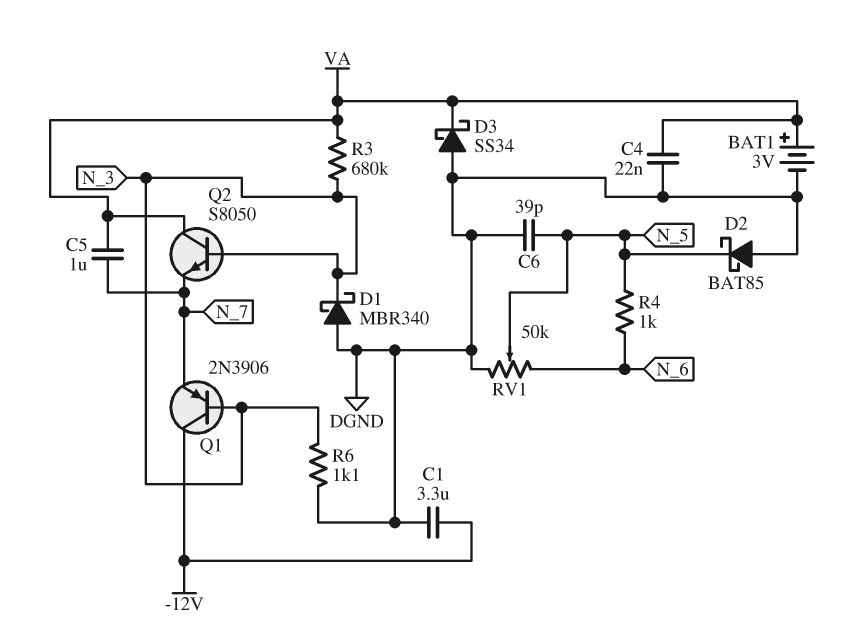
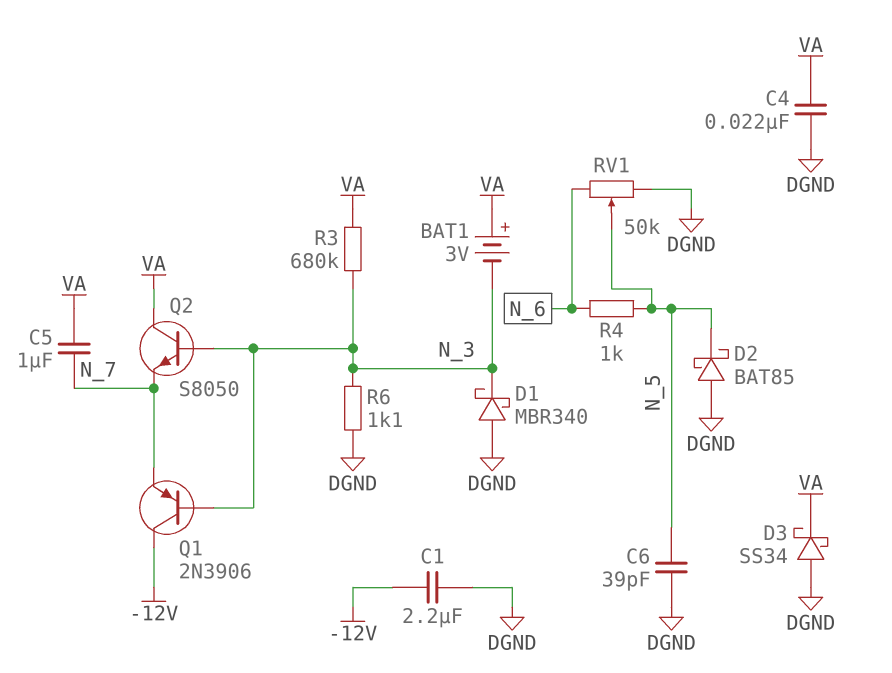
BAT1: 3V (plus VA, minus DGND) -> 3V (plus VA, minus N_3)
C1: 3.3uF (-12V, DGND) -> 2.2uF (-12V, DGND)

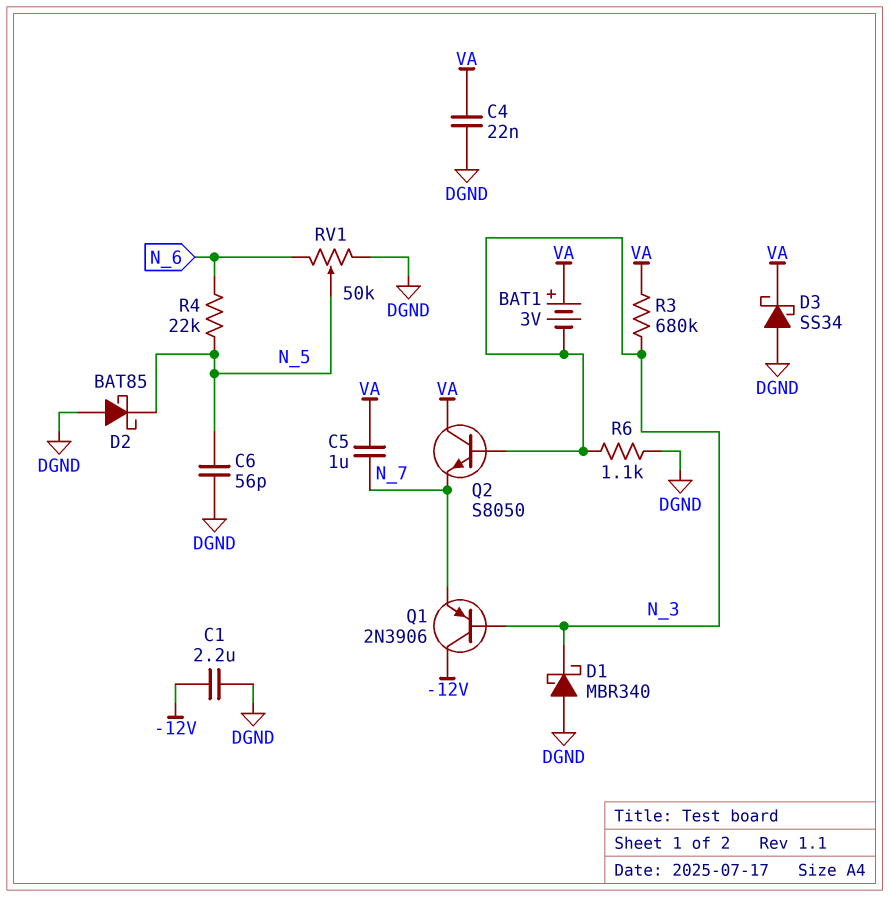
C6: 39pF (DGND, N_5) -> 56pF (DGND, N_5)
R4: 1k (N_5, N_6) -> 22k (N_5, N_6)

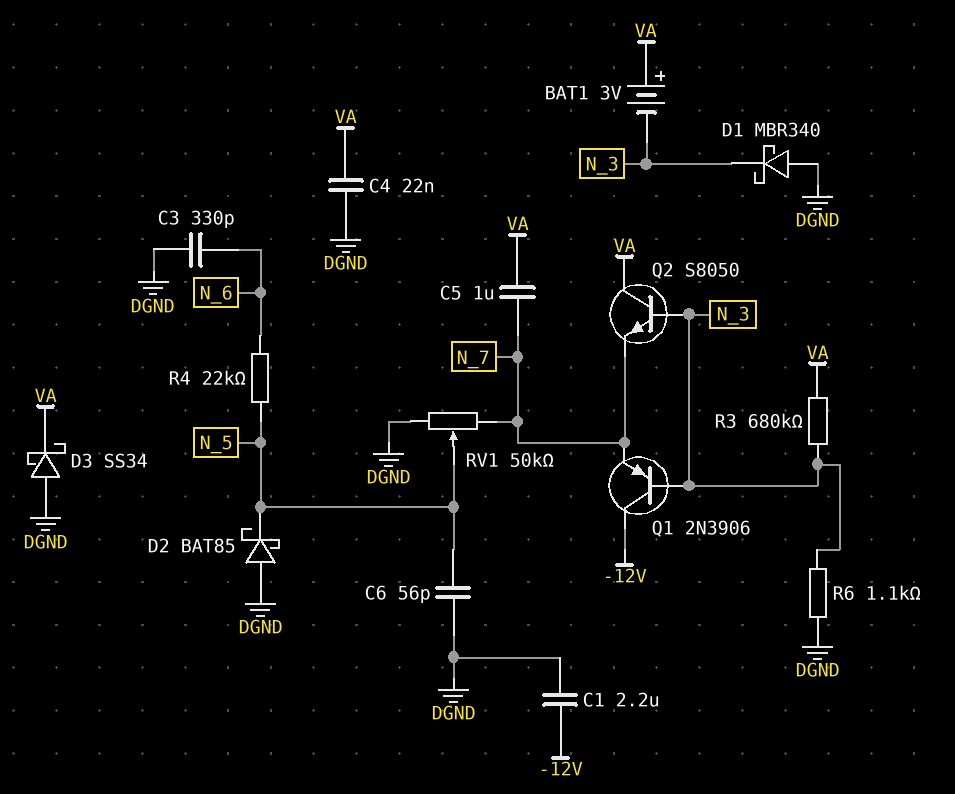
C3: none -> 330pF (DGND, N_6)
RV1: 50k (DGND, N_6, wiper N_5) -> 50k (DGND, N_7, wiper N_5)

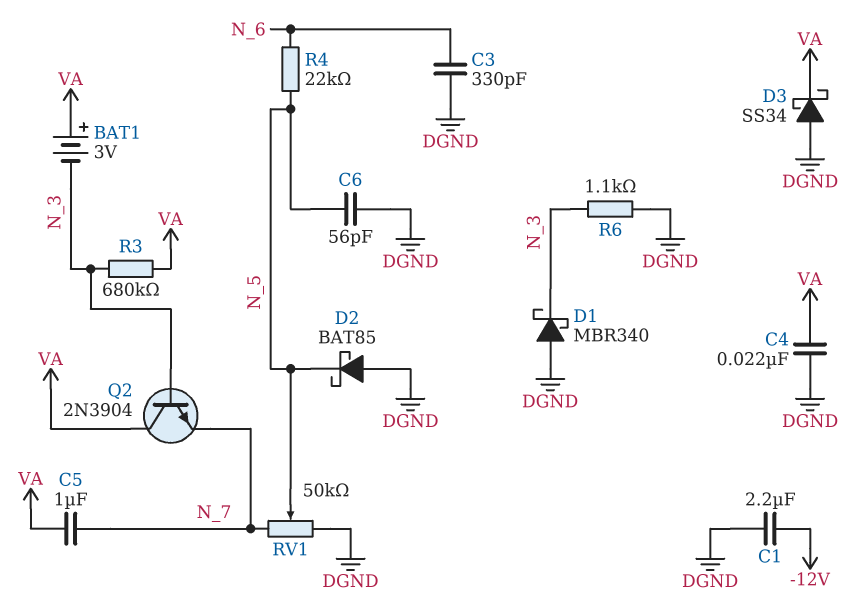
Q1: PNP 2N3906 (B N_3, C -12V, E N_7) -> none
Q2: NPN S8050 (B N_3, C VA, E N_7) -> NPN 2N3904 (B N_3, C VA, E N_7)

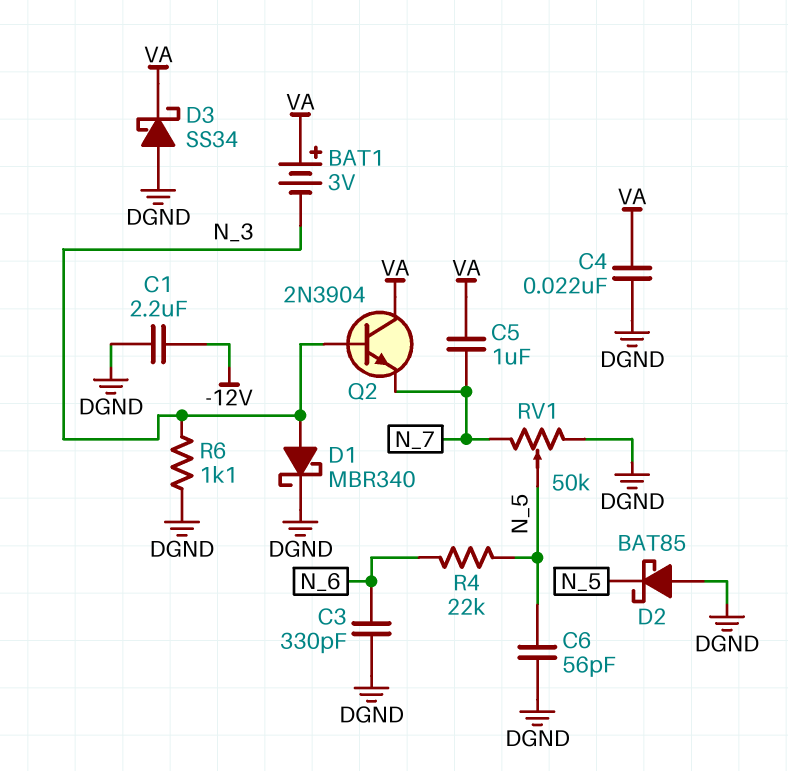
D1: schottky MBR340 (A DGND, K N_3) -> schottky MBR340 (A N_3, K DGND)
R3: 680k (N_3, VA) -> none

